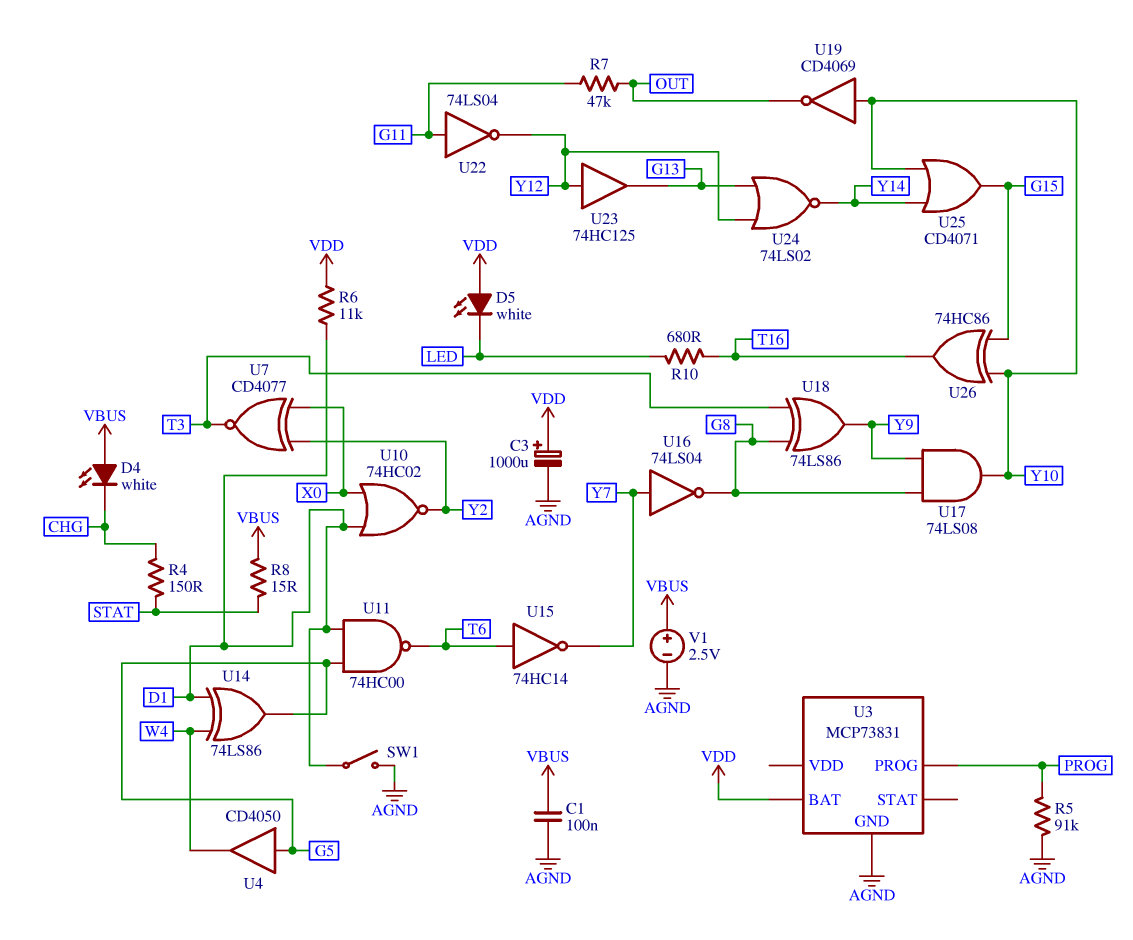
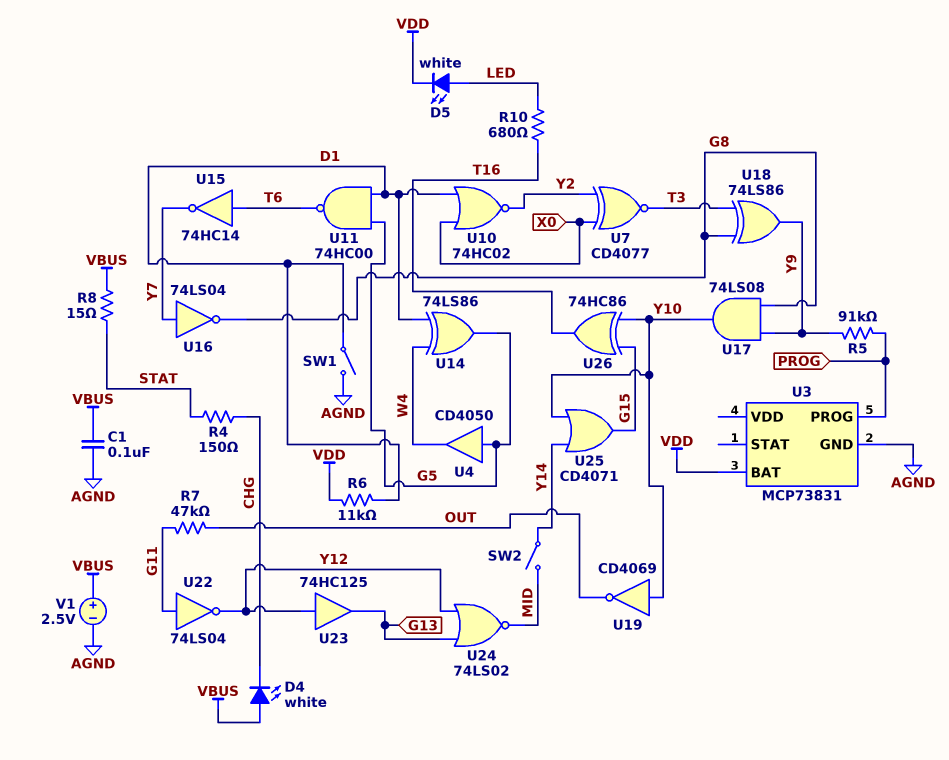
C3: 1000uF (plus VDD, minus AGND) -> none
D5: LED white (A VDD, K LED) -> LED white (A LED, K VDD)
R5: 91k (AGND, PROG) -> 91k (PROG, Y9)
SW2: none -> switch (MID, Y14)
U24: NOR 74LS02 (in G13, in Y12, out Y14) -> NOR 74LS02 (in G13, in Y12, out MID)

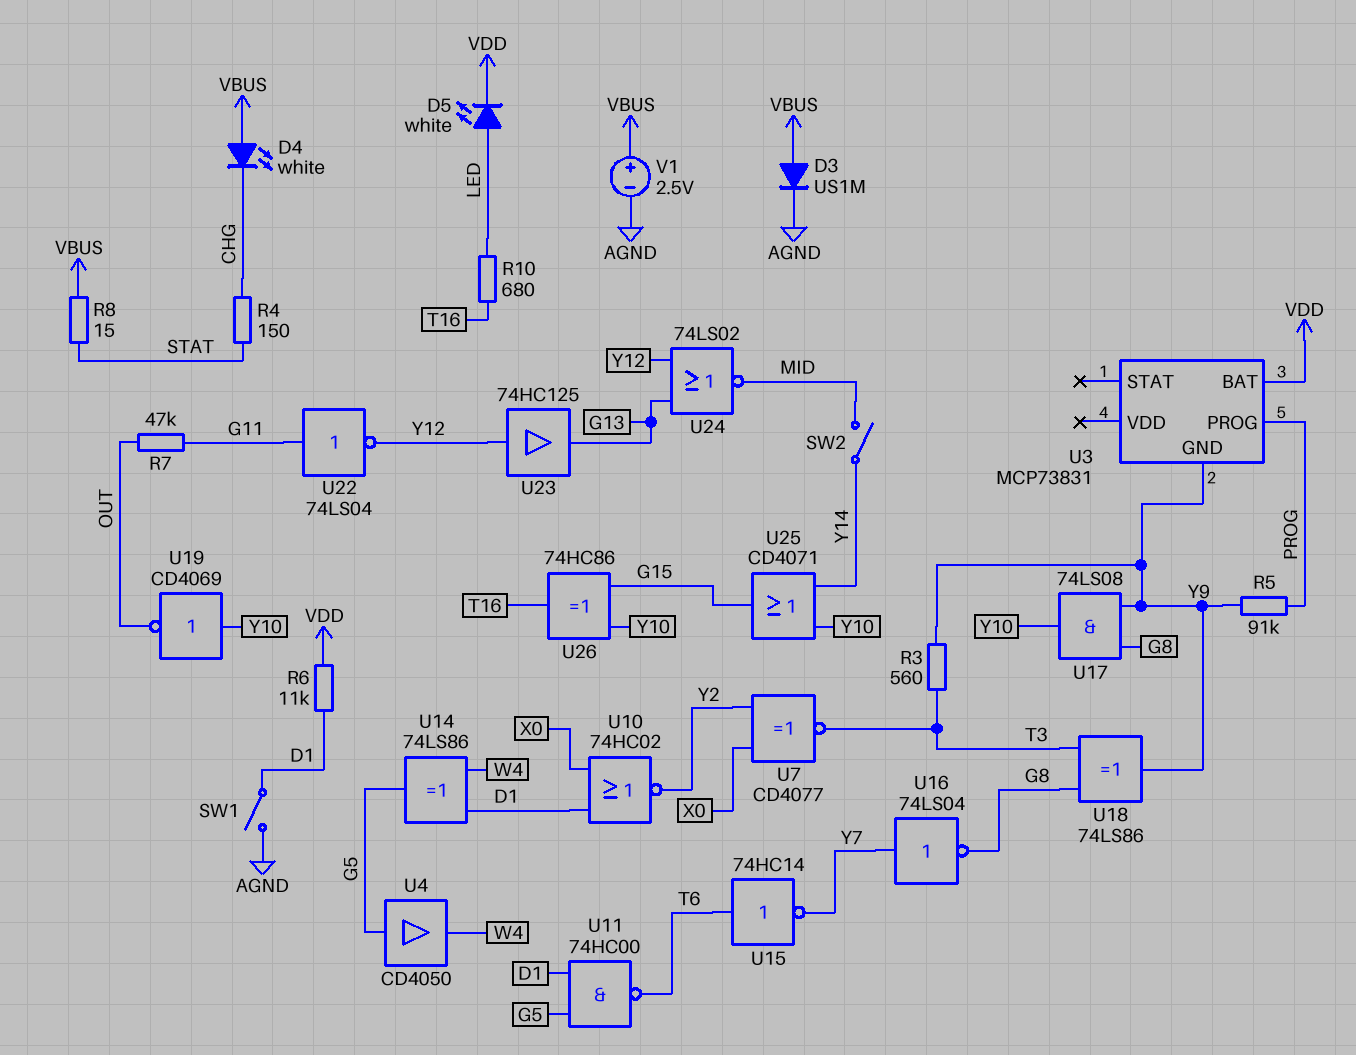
C1: 100nF (AGND, VBUS) -> none
D3: none -> diode US1M (A VBUS, K AGND)
R3: none -> 560 (T3, Y9)
U3 pin GND: AGND -> Y9

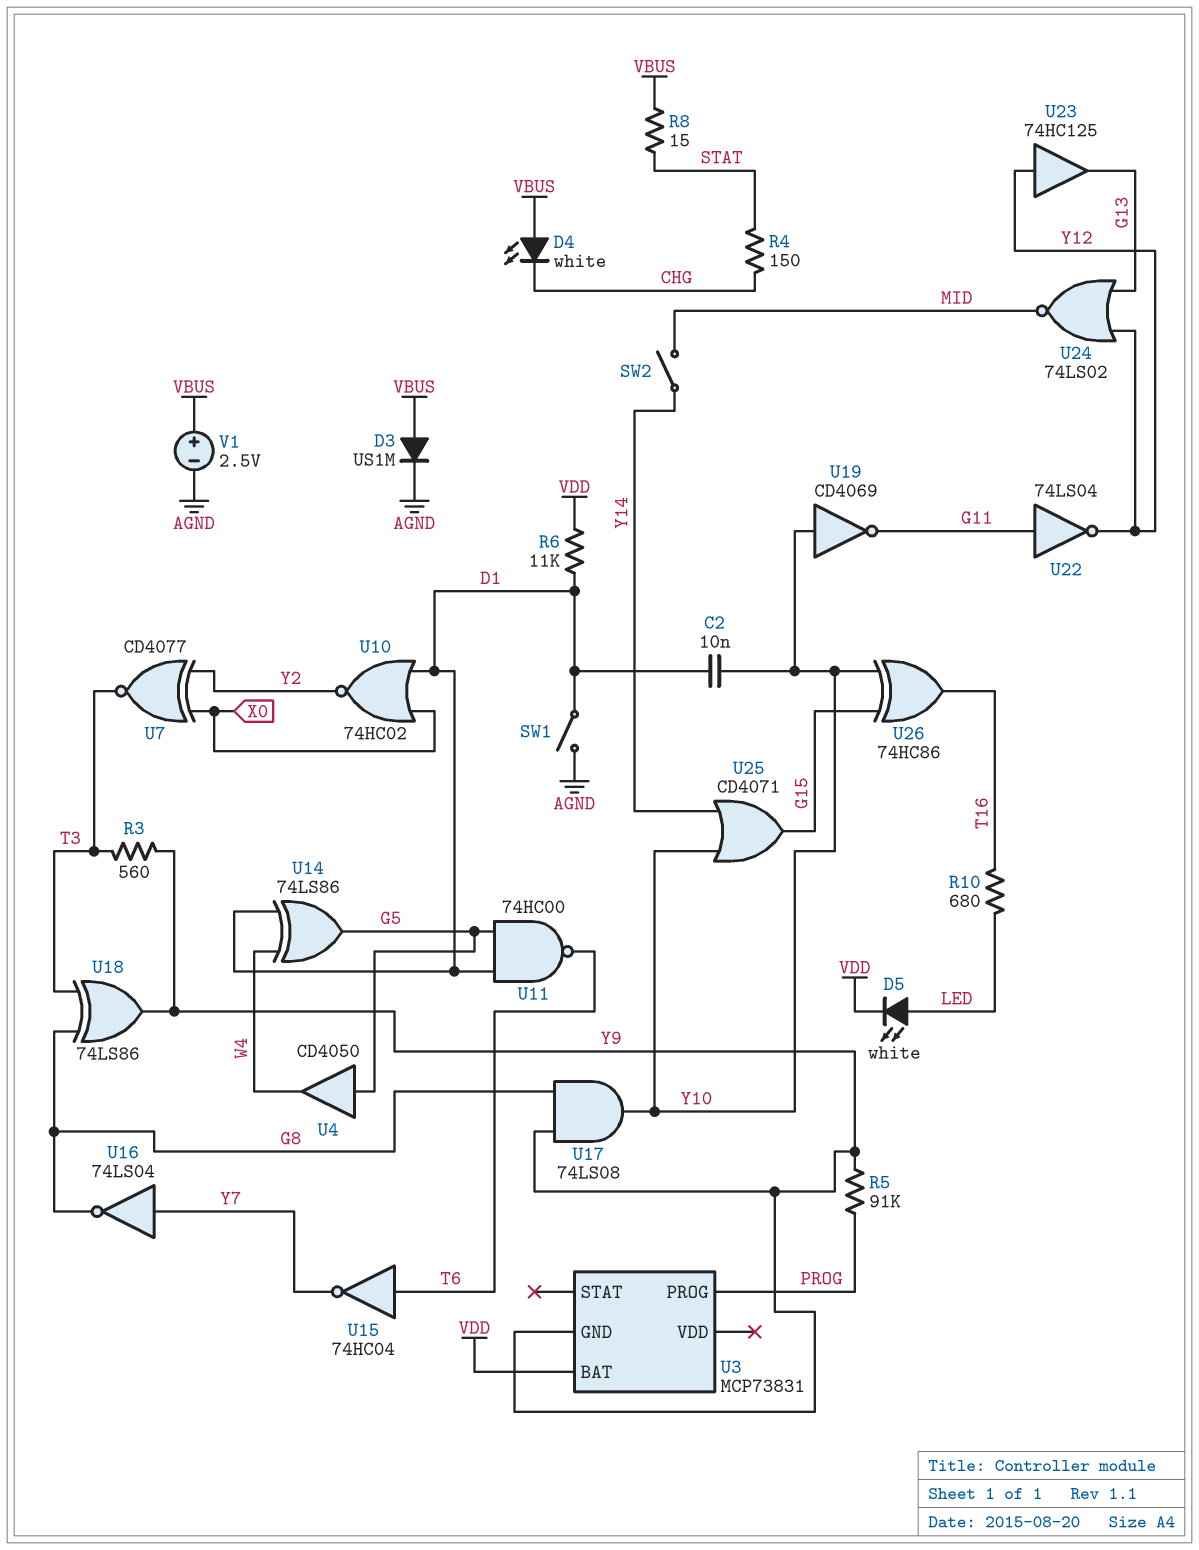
C2: none -> 10nF (D1, Y10)
R7: 47k (G11, OUT) -> none
U15: NOT 74HC14 (in T6, out Y7) -> NOT 74HC04 (in T6, out Y7)
U19: NOT CD4069 (in Y10, out OUT) -> NOT CD4069 (in Y10, out G11)

